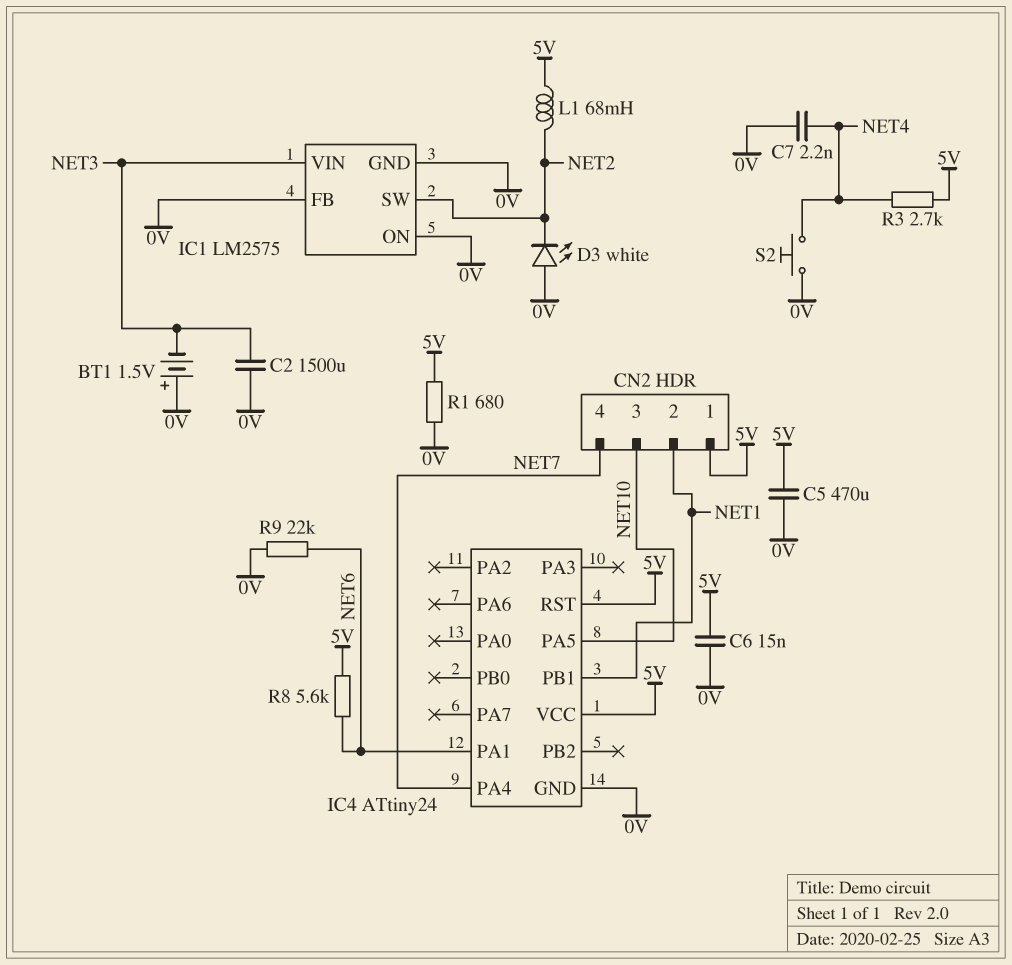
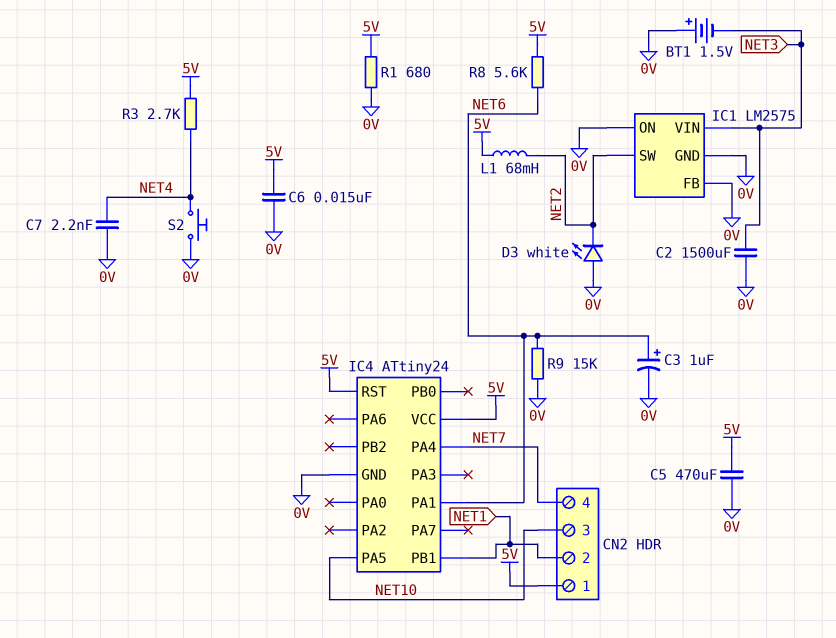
C3: none -> 1uF (plus NET6, minus 0V)
R9: 22k (0V, NET6) -> 15k (0V, NET6)

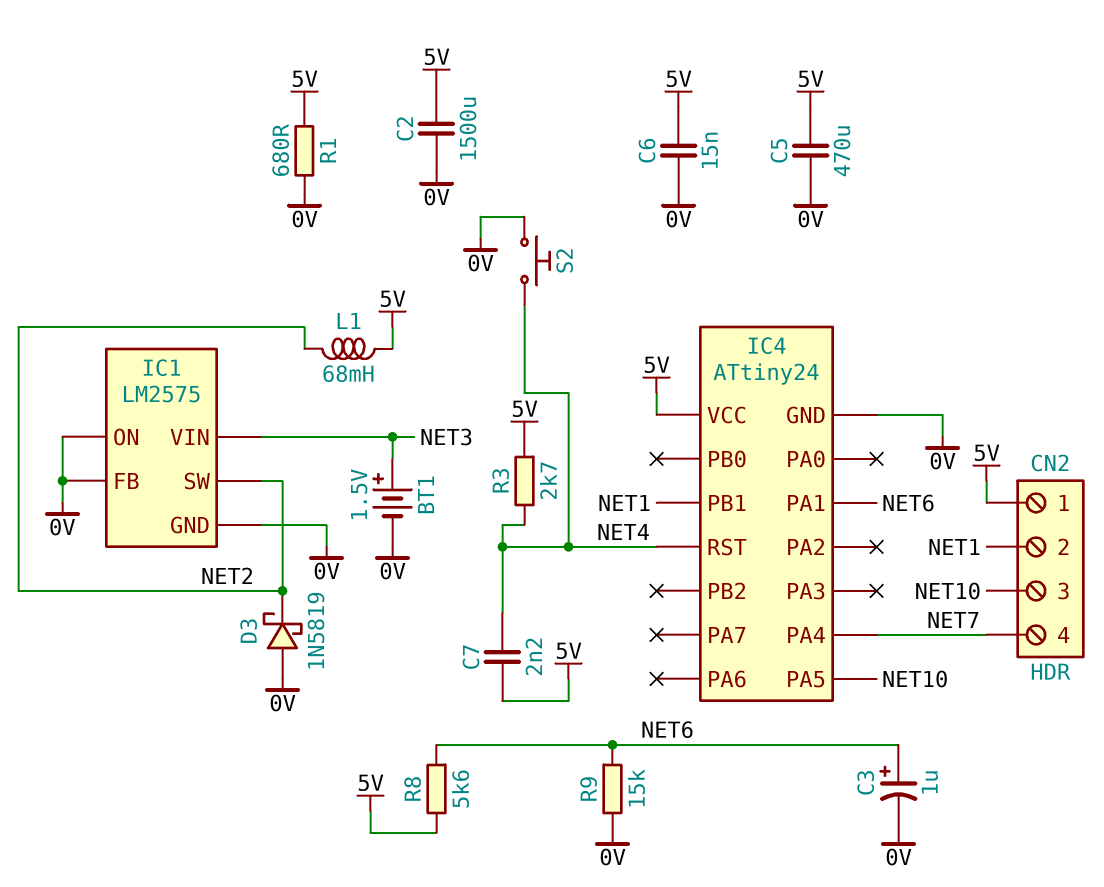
BT1: 1.5V (plus 0V, minus NET3) -> 1.5V (plus NET3, minus 0V)
C2: 1500uF (0V, NET3) -> 1500uF (0V, 5V)
C7: 2.2nF (0V, NET4) -> 2.2nF (5V, NET4)
D3: LED white (A 0V, K NET2) -> schottky 1N5819 (A 0V, K NET2)
IC4 pin RST: 5V -> NET4

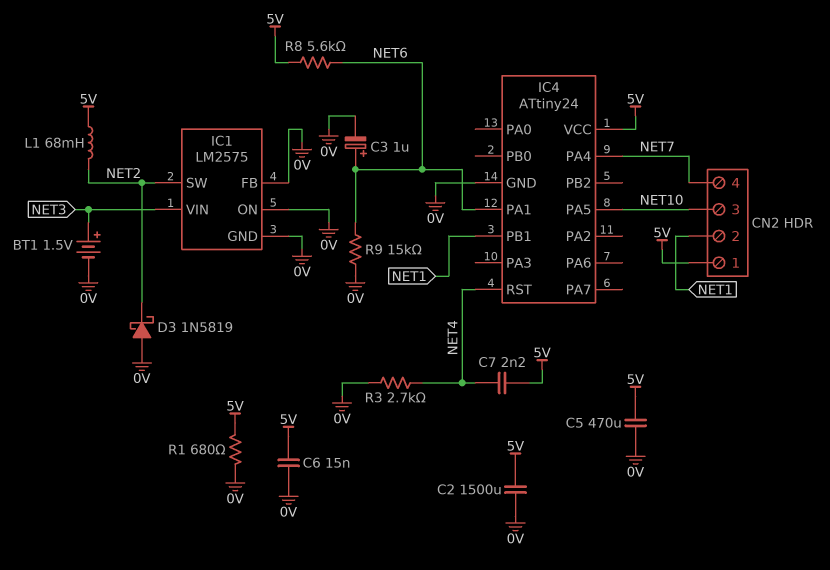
R3: 2.7k (5V, NET4) -> 2.7k (0V, NET4)
S2: button (0V, NET4) -> none

